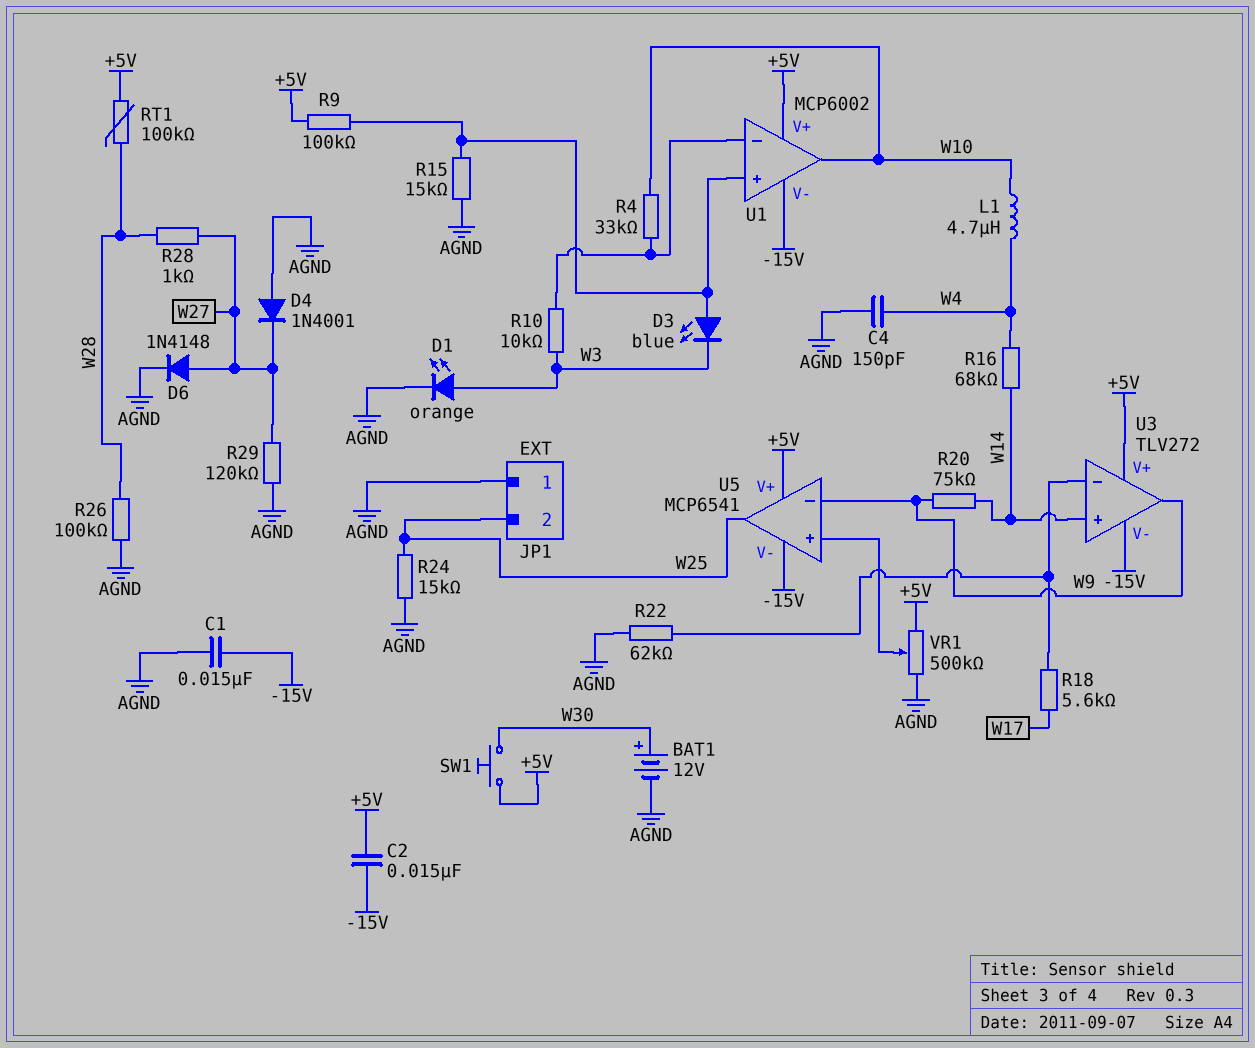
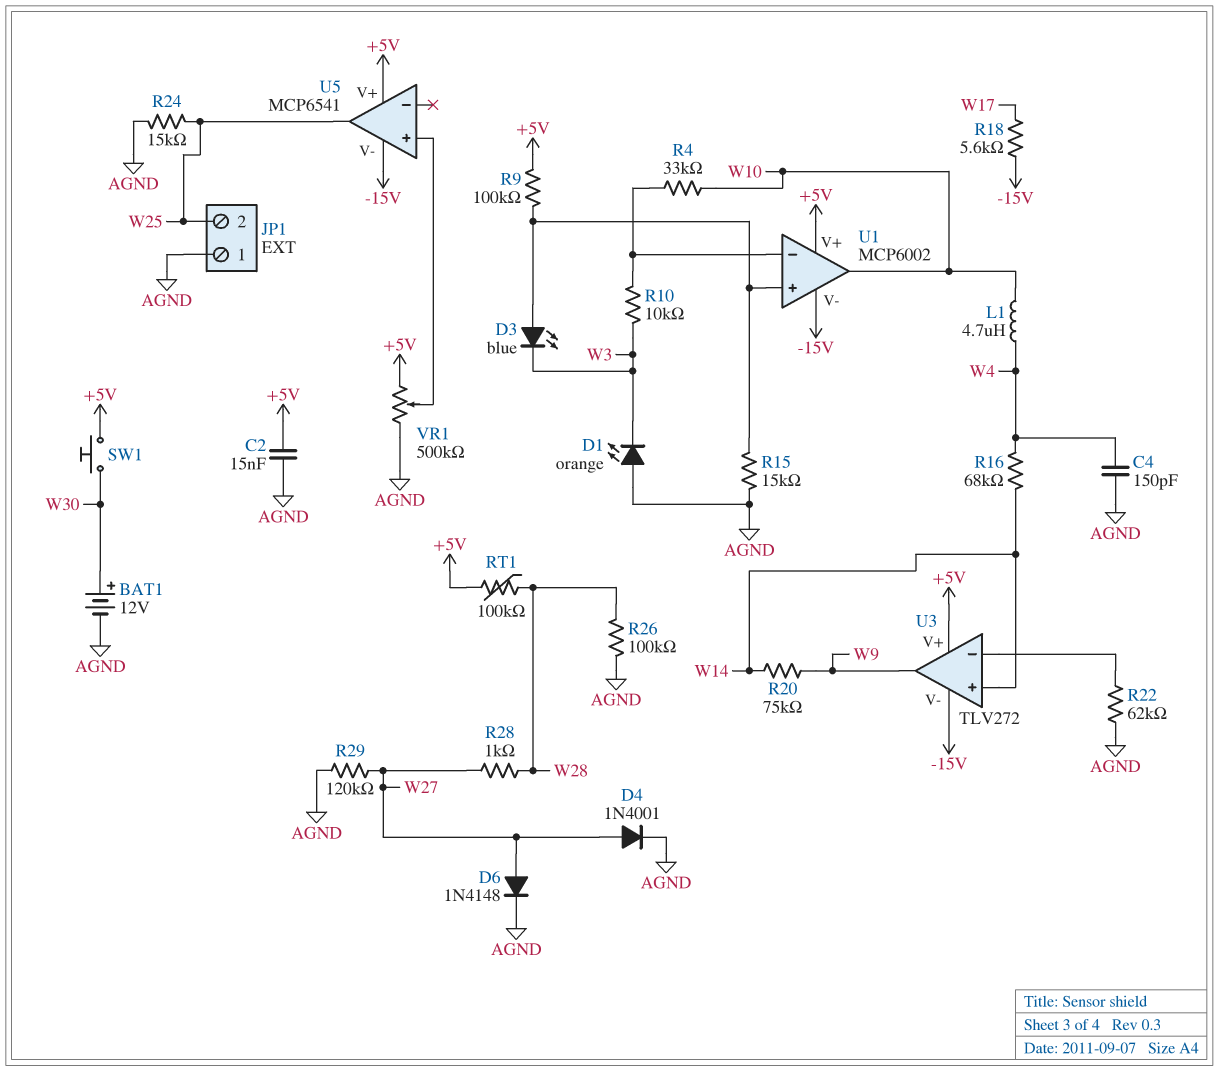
C1: 15nF (-15V, AGND) -> none
C2: 15nF (+5V, -15V) -> 15nF (+5V, AGND)
D1: LED orange (A W3, K AGND) -> LED orange (A AGND, K W3)
D4: diode 1N4001 (A AGND, K W27) -> diode 1N4001 (A W27, K AGND)
R18: 5.6k (U3/in-, W17) -> 5.6k (-15V, W17)
U5 pin in-: W9 -> none

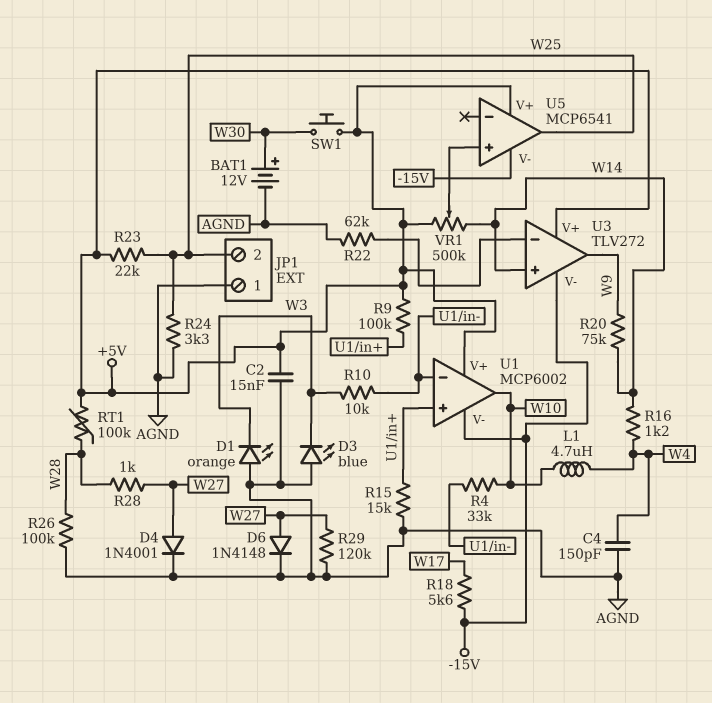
D3: LED blue (A U1/in+, K W3) -> LED blue (A AGND, K W3)
R16: 68k (W4, W14) -> 1.2k (W4, W14)
R23: none -> 22k (+5V, W25)
R24: 15k (AGND, W25) -> 3.3k (AGND, W25)
VR1: 500k (+5V, AGND, wiper U5/in+) -> 500k (+5V, W14, wiper U5/in+)

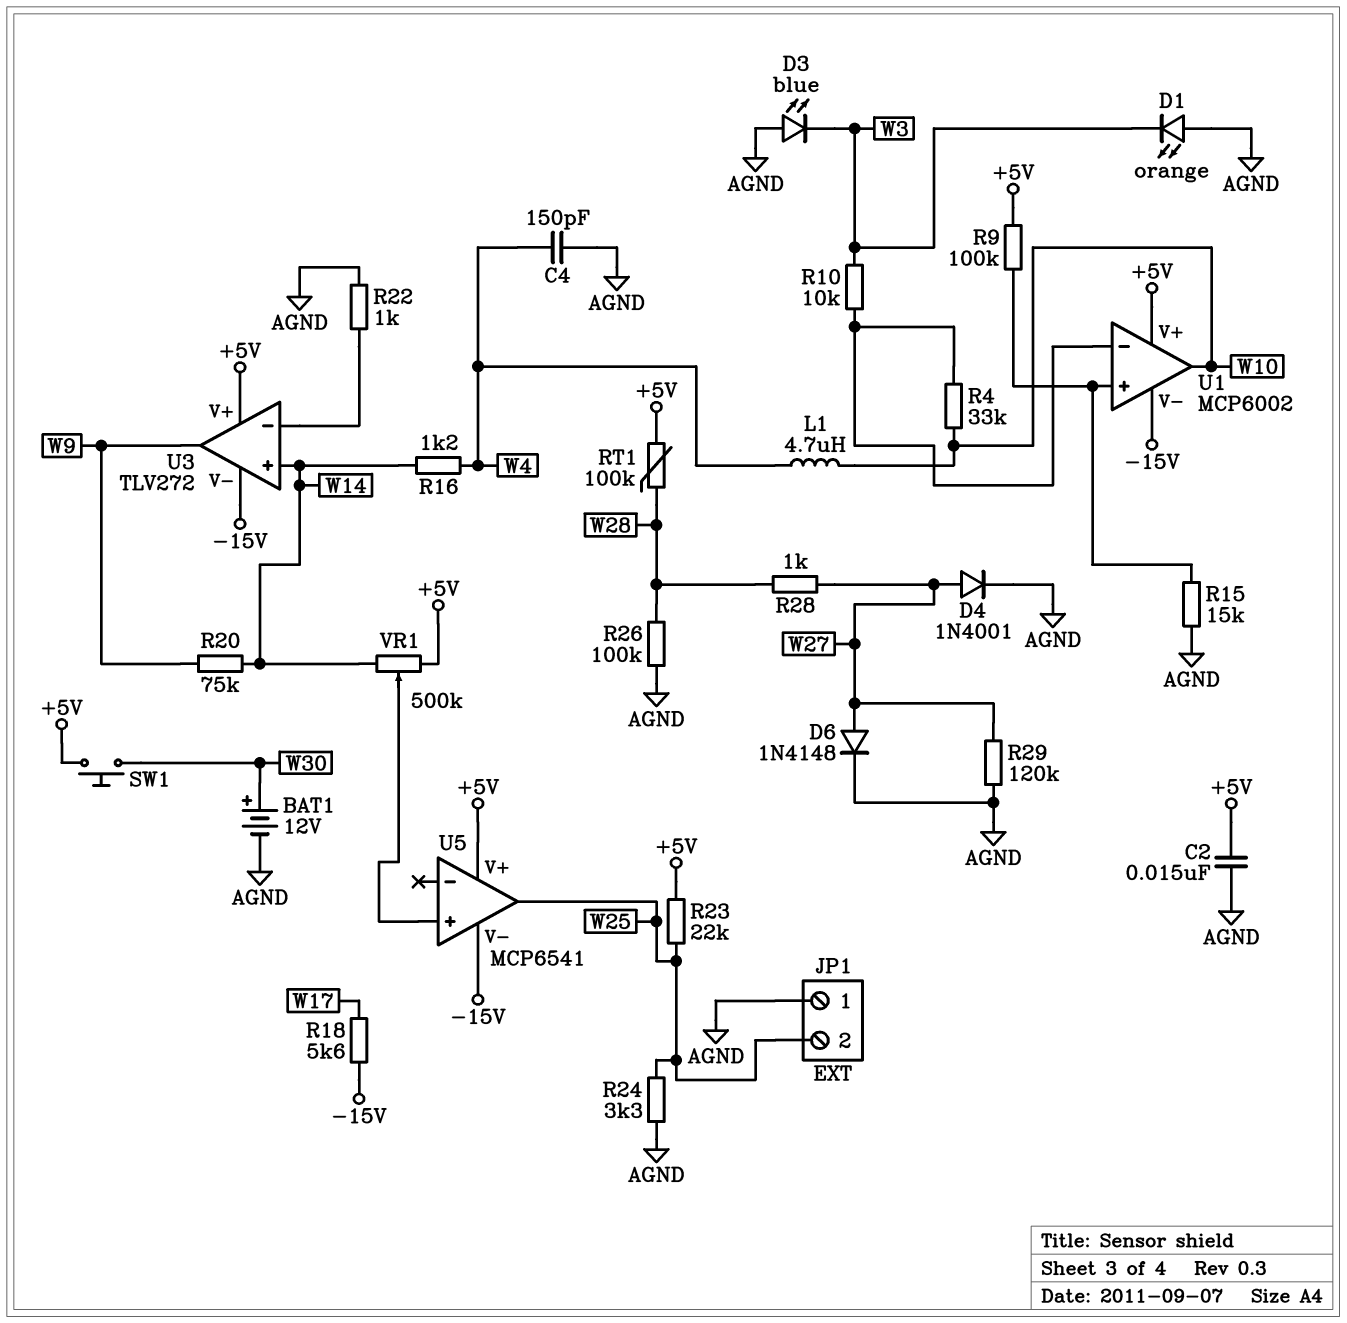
R22: 62k (AGND, U3/in-) -> 1k (AGND, U3/in-)

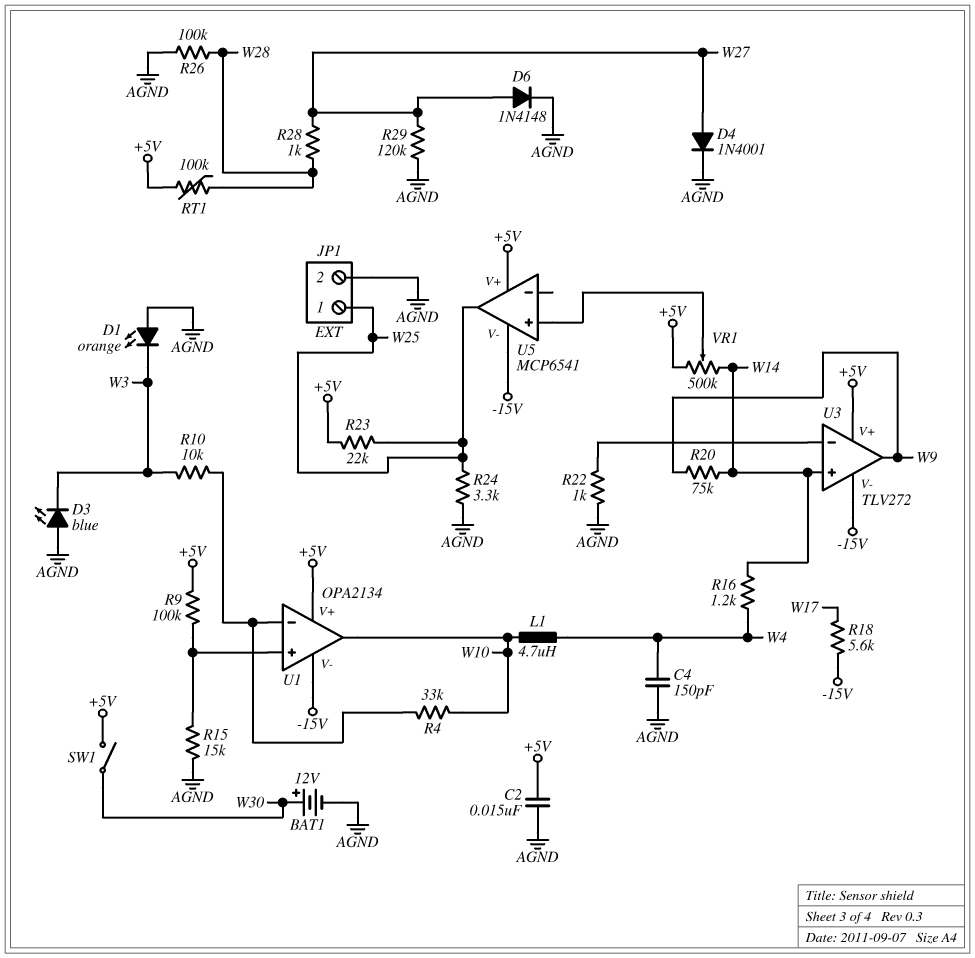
JP1 pin 1: AGND -> W25
JP1 pin 2: W25 -> AGND
SW1: button (+5V, W30) -> switch (+5V, W30)
U1: MCP6002 -> OPA2134

